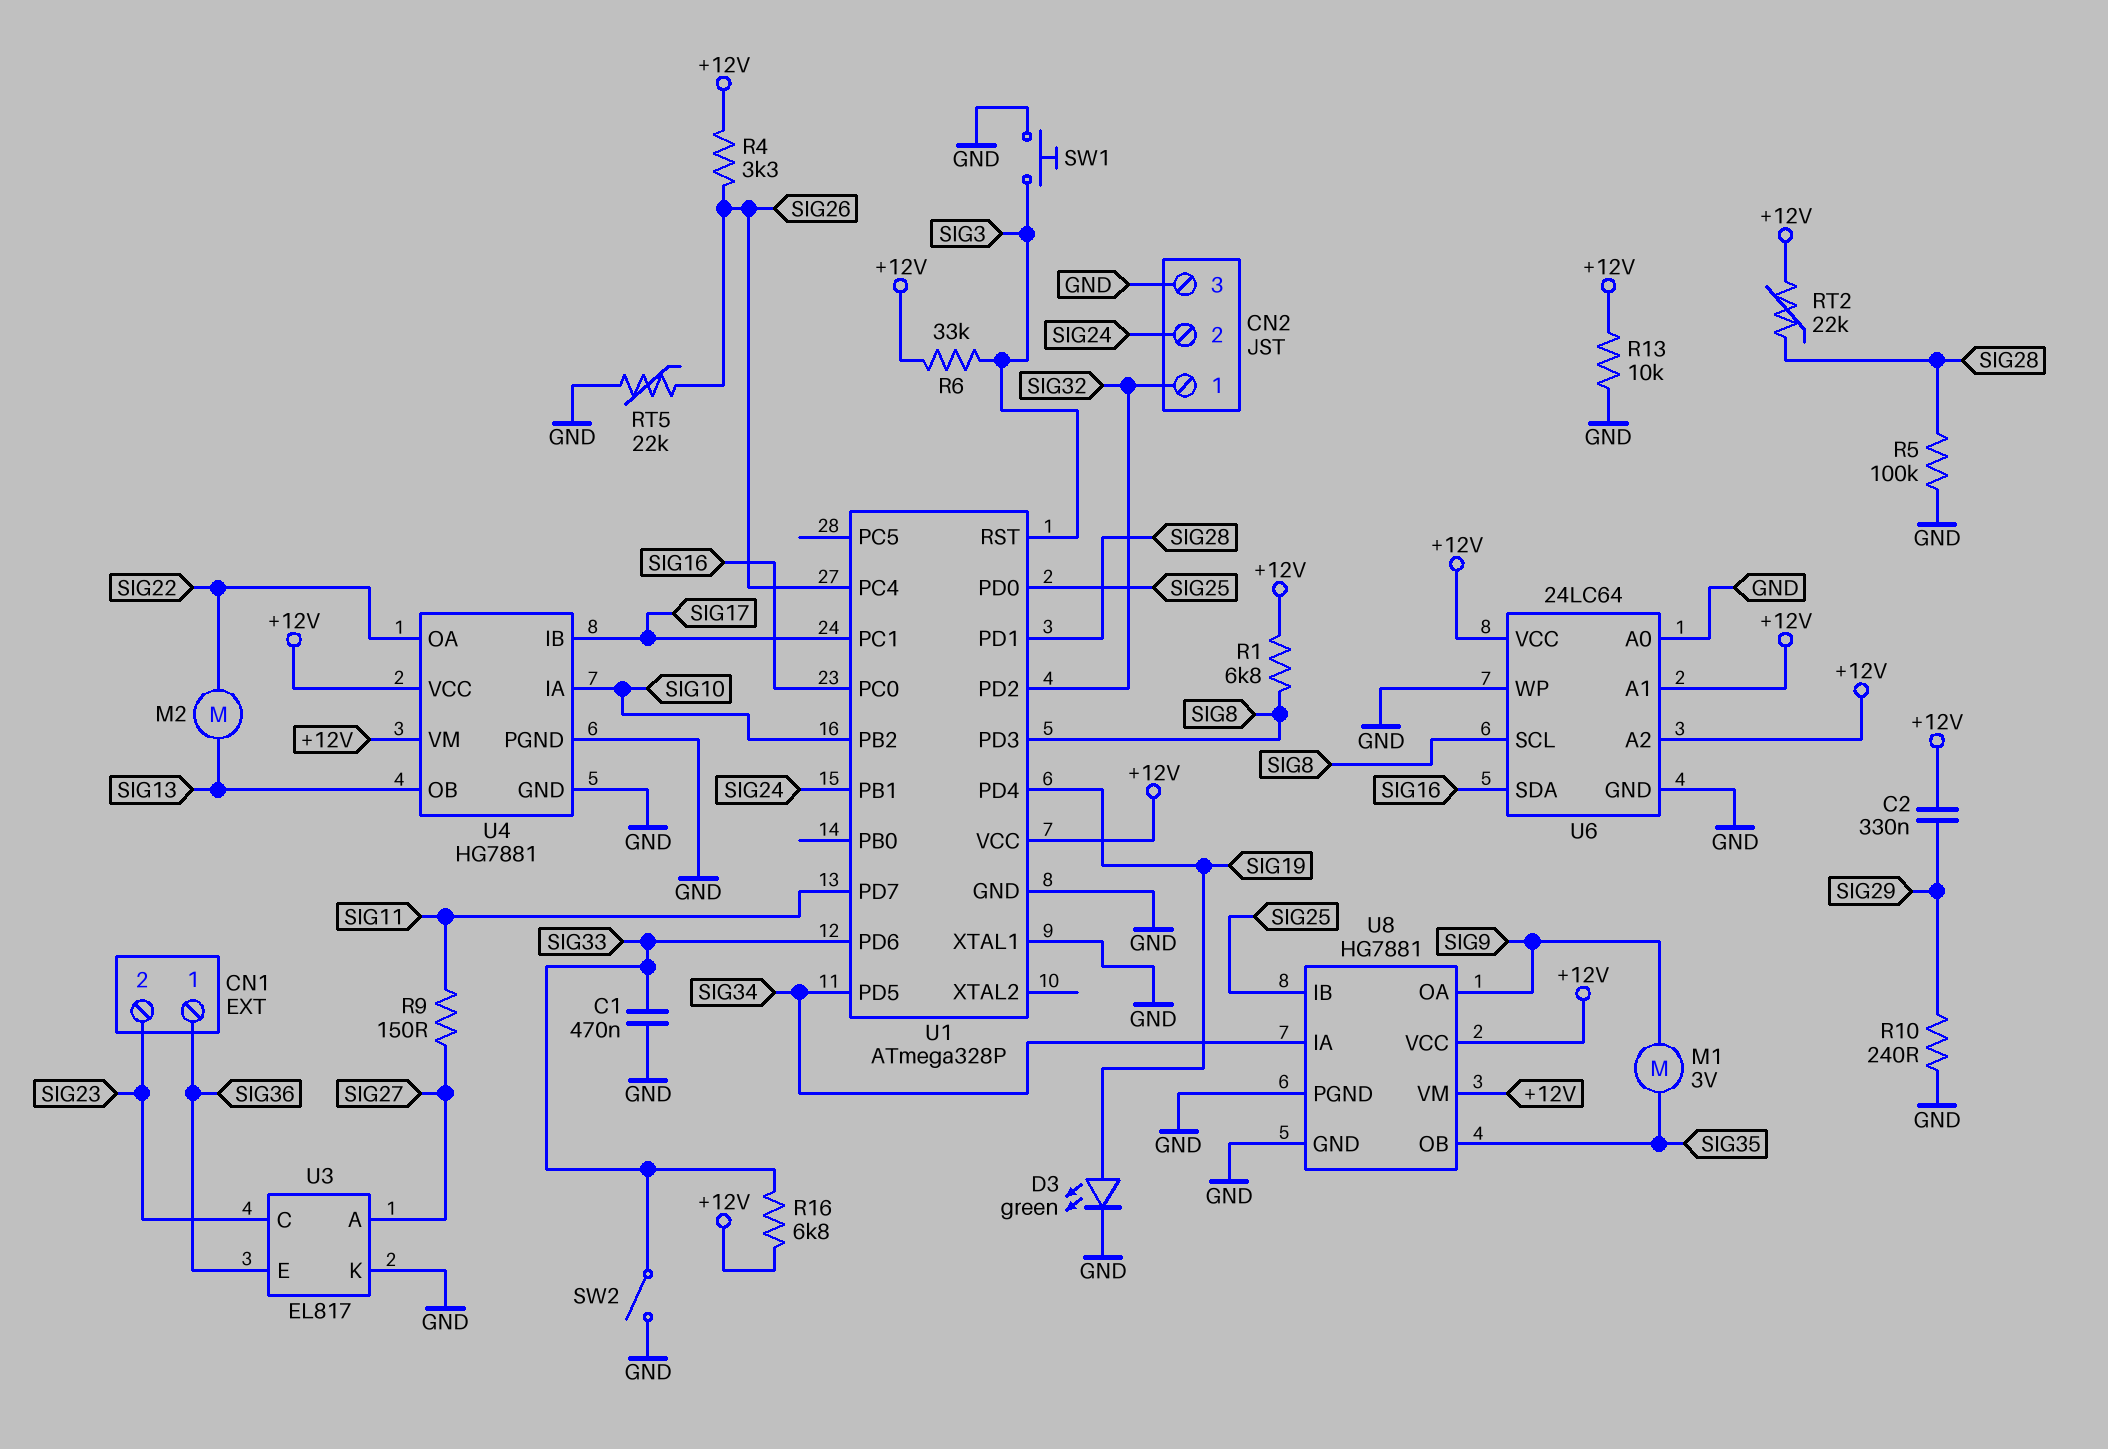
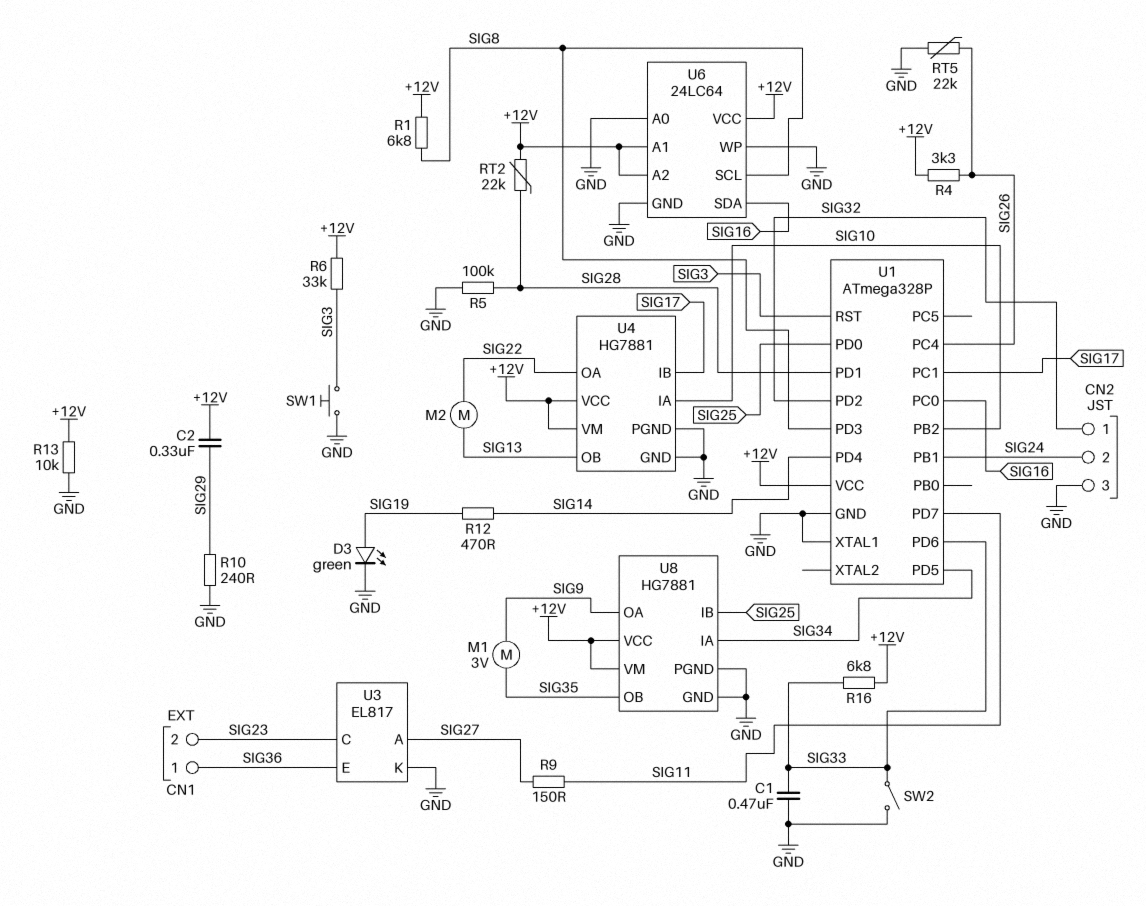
R12: none -> 470 (SIG14, SIG19)
U1 pin PD4: SIG19 -> SIG14

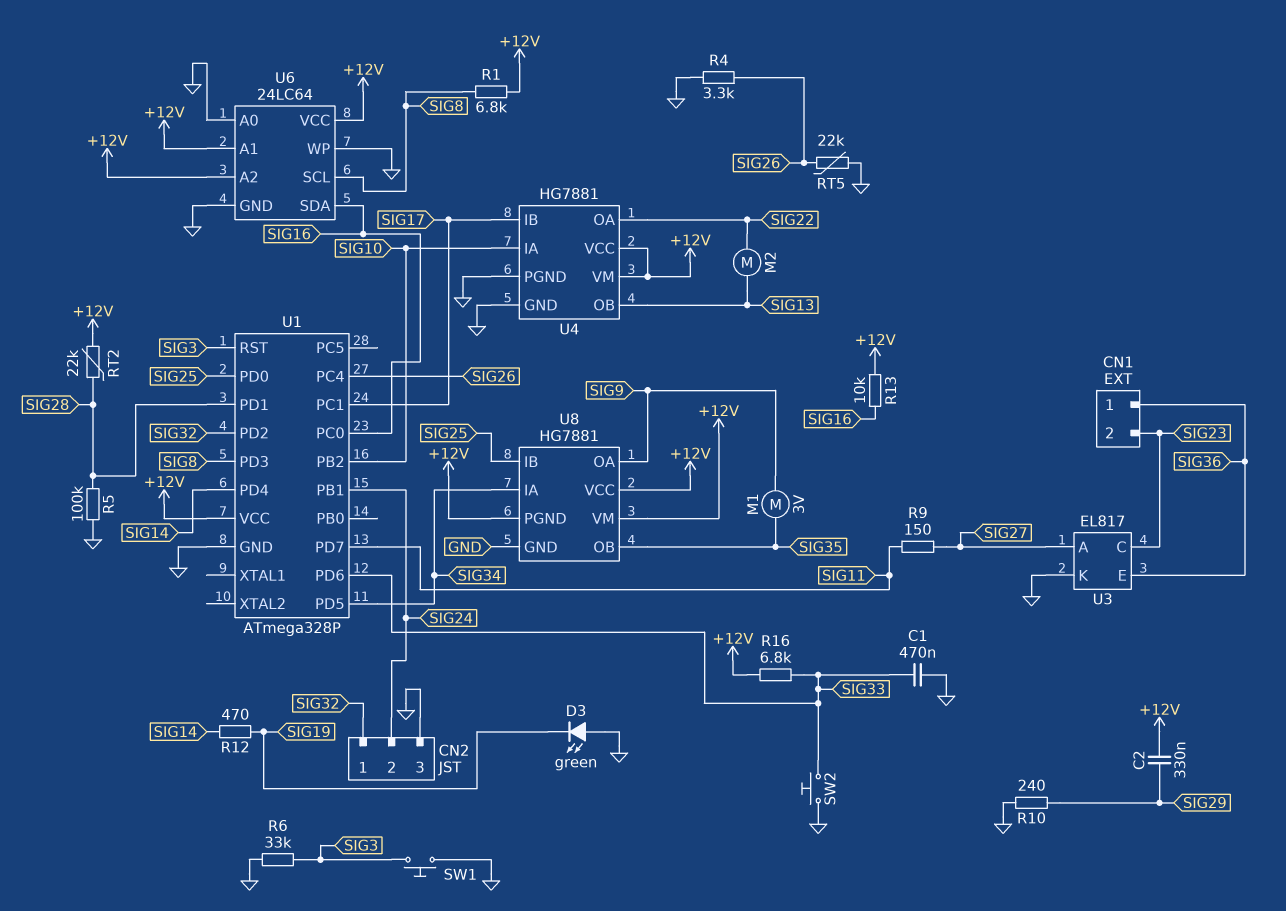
D3: LED green (A SIG19, K GND) -> LED green (A GND, K SIG19)
R4: 3.3k (+12V, SIG26) -> 3.3k (GND, SIG26)
R6: 33k (+12V, SIG3) -> 33k (GND, SIG3)
R13: 10k (+12V, GND) -> 10k (+12V, SIG16)
SW2: switch (GND, SIG33) -> button (GND, SIG33)
U1 pin XTAL1: GND -> none
U8 pin PGND: GND -> +12V

